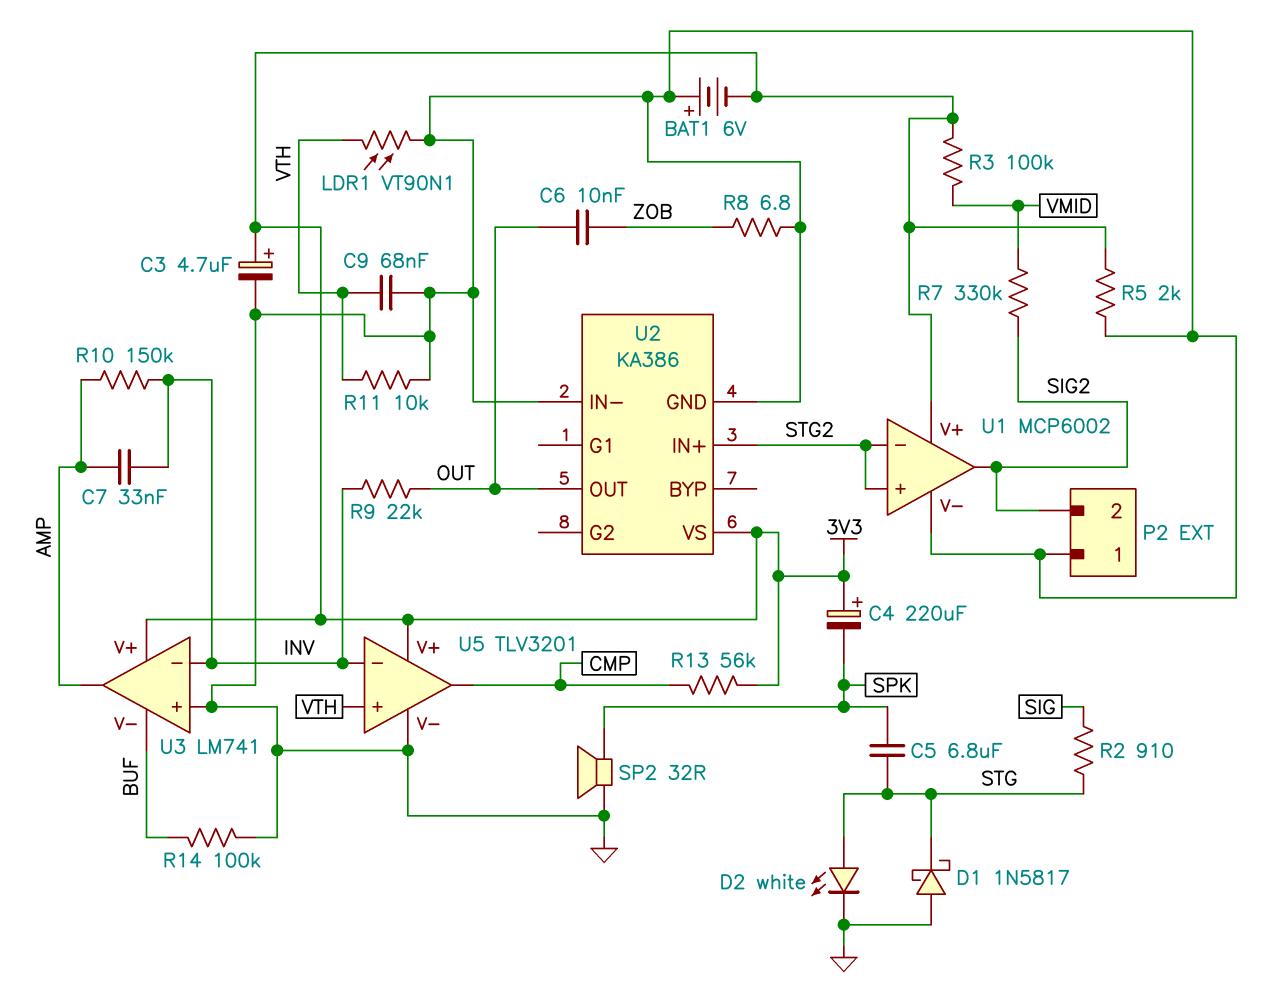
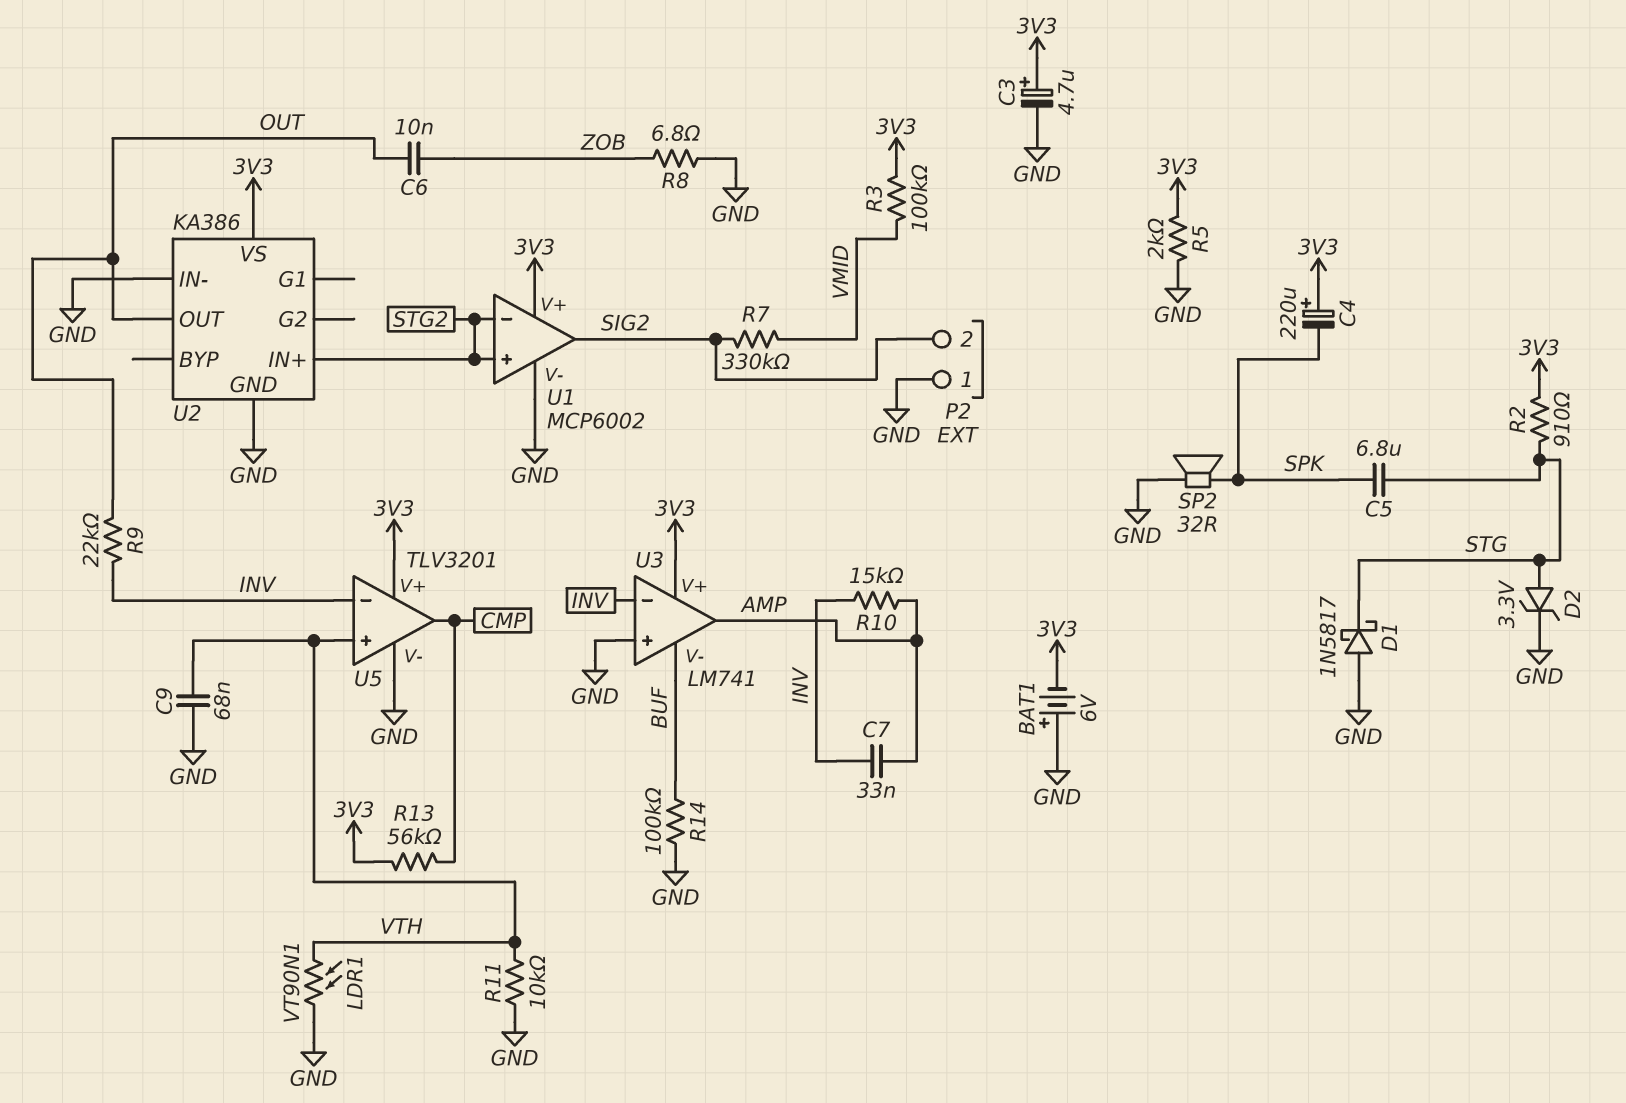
D2: LED white (A STG, K GND) -> zener 3.3V (A STG, K GND)
R2: 910 (SIG, STG) -> 910 (3V3, STG)
R10: 150k (AMP, INV) -> 15k (AMP, INV)

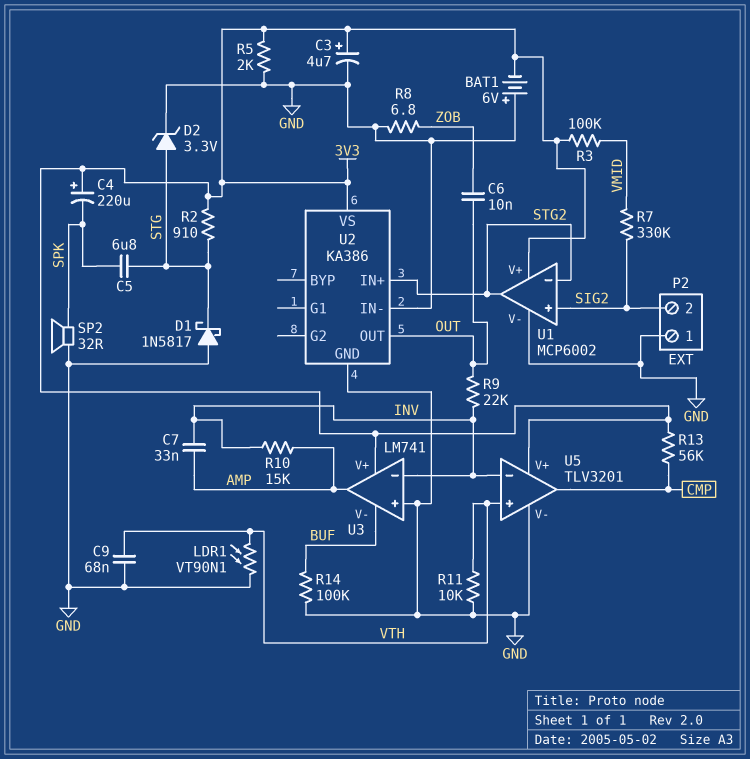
U1 pin in+: STG2 -> SIG2
U1 pin out: SIG2 -> STG2

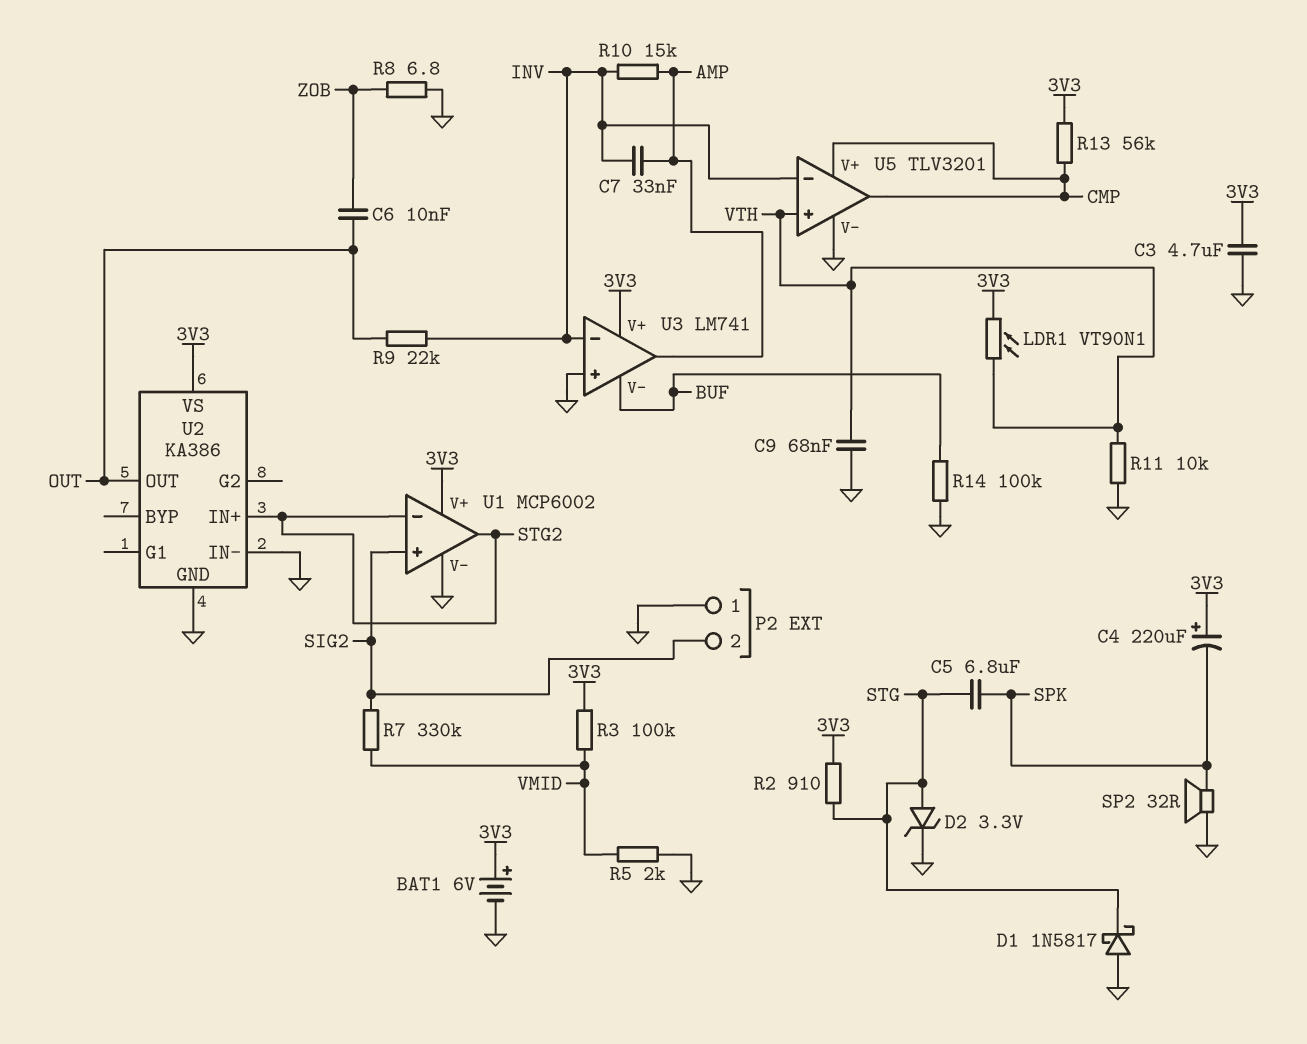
BAT1: 6V (plus GND, minus 3V3) -> 6V (plus 3V3, minus GND)
C3: 4.7uF (plus 3V3, minus GND) -> 4.7uF (3V3, GND)
LDR1: VT90N1 (GND, VTH) -> VT90N1 (3V3, VTH)
R5: 2k (3V3, GND) -> 2k (GND, VMID)
U5 pin V+: 3V3 -> CMP

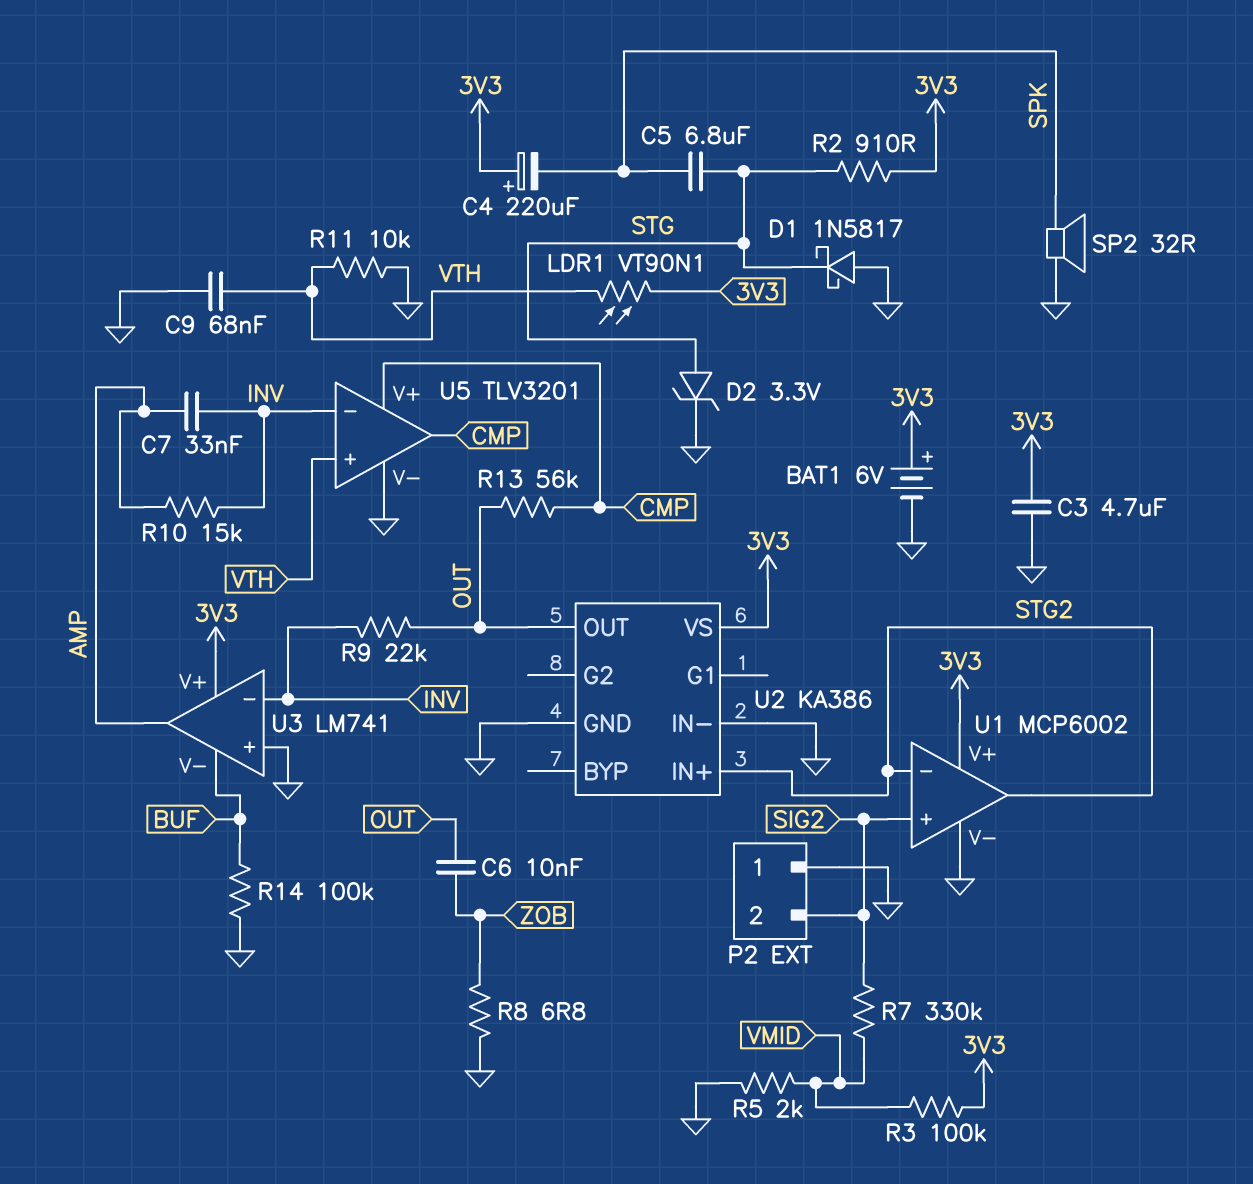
R13: 56k (3V3, CMP) -> 56k (CMP, OUT)

